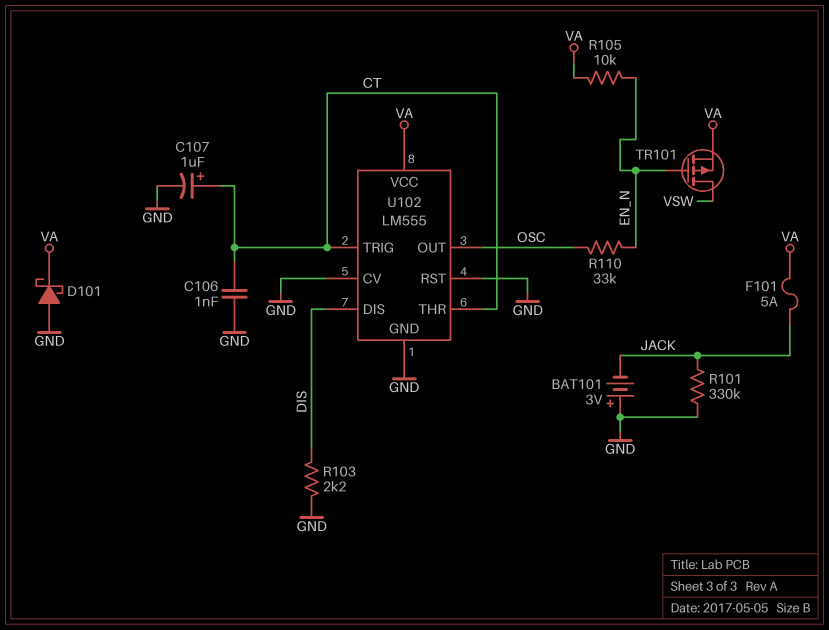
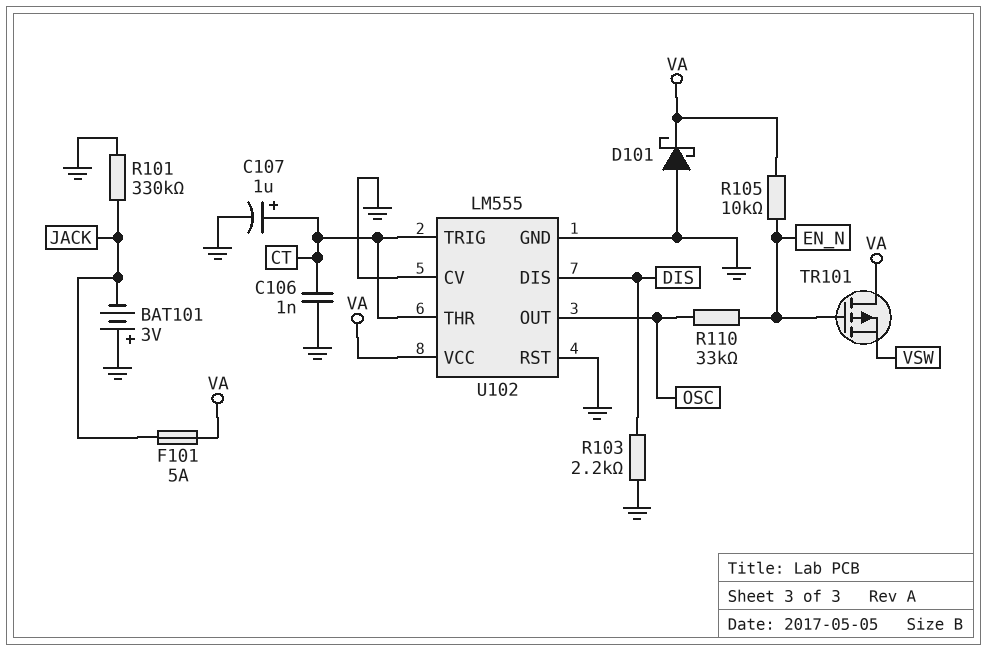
TR101: PMOS (G EN_N, D VSW, S VA) -> PMOS (G EN_N, D VA, S VSW)

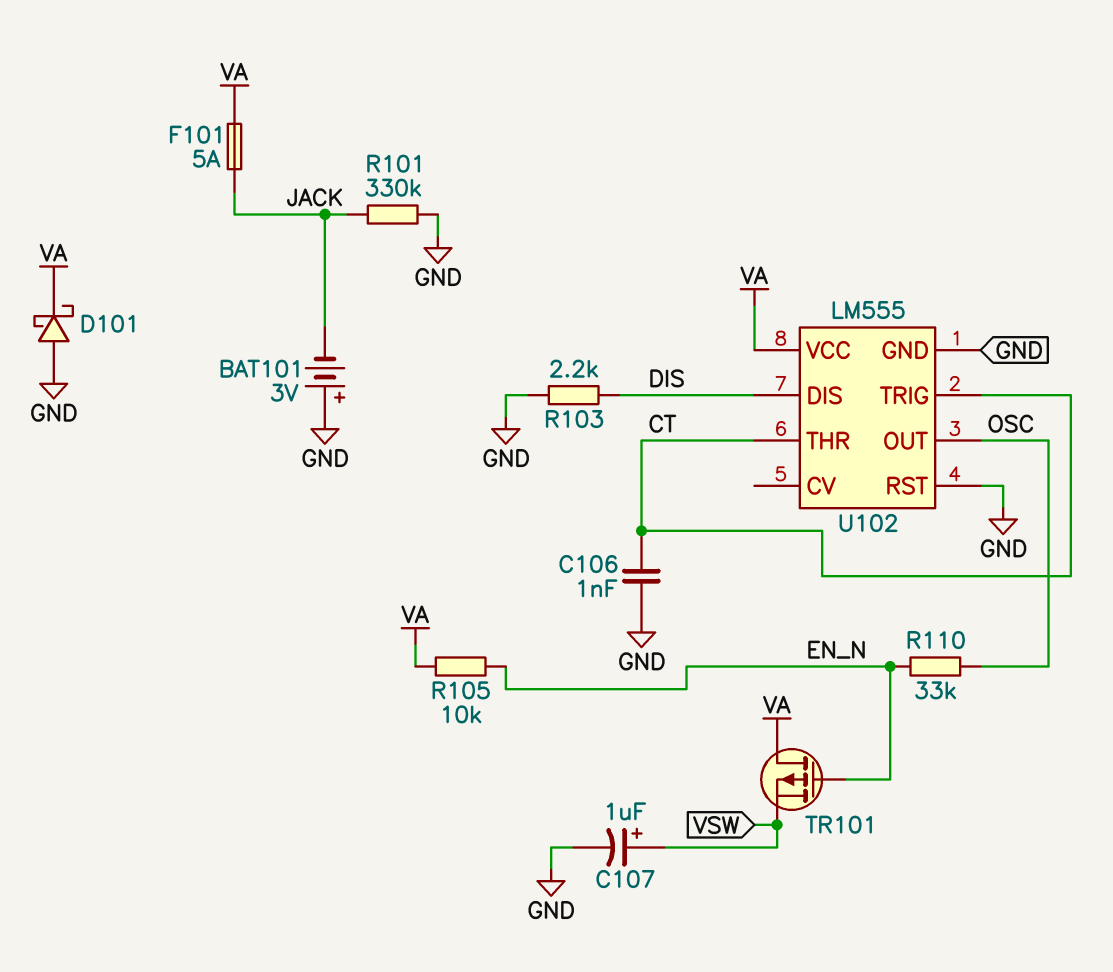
C107: 1uF (plus CT, minus GND) -> 1uF (plus VSW, minus GND)
U102 pin CV: GND -> none

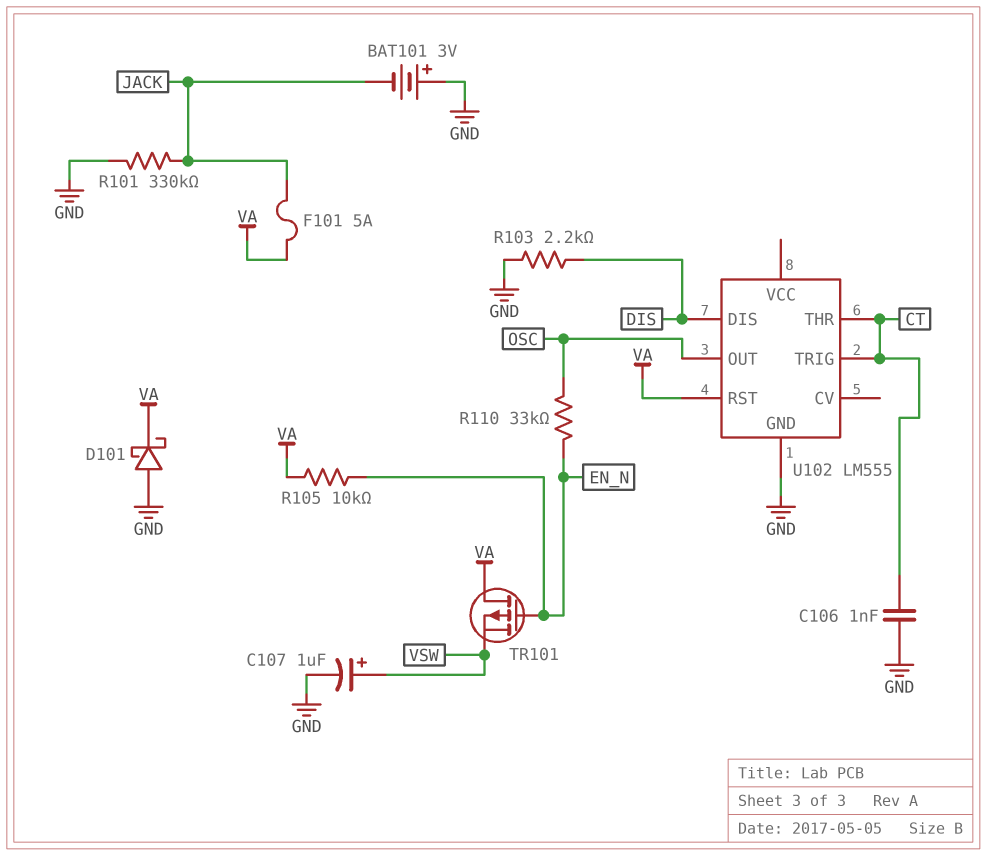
U102 pin RST: GND -> VA
U102 pin VCC: VA -> none

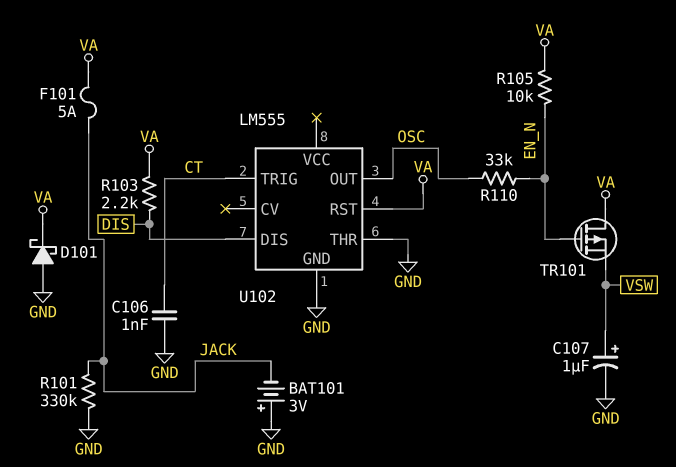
R103: 2.2k (DIS, GND) -> 2.2k (DIS, VA)
U102 pin THR: CT -> GND

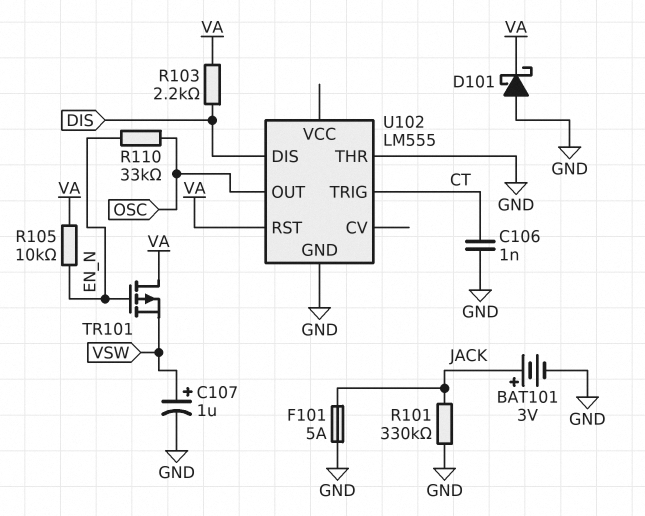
BAT101: 3V (plus GND, minus JACK) -> 3V (plus JACK, minus GND)
F101: 5A (JACK, VA) -> 5A (GND, JACK)

